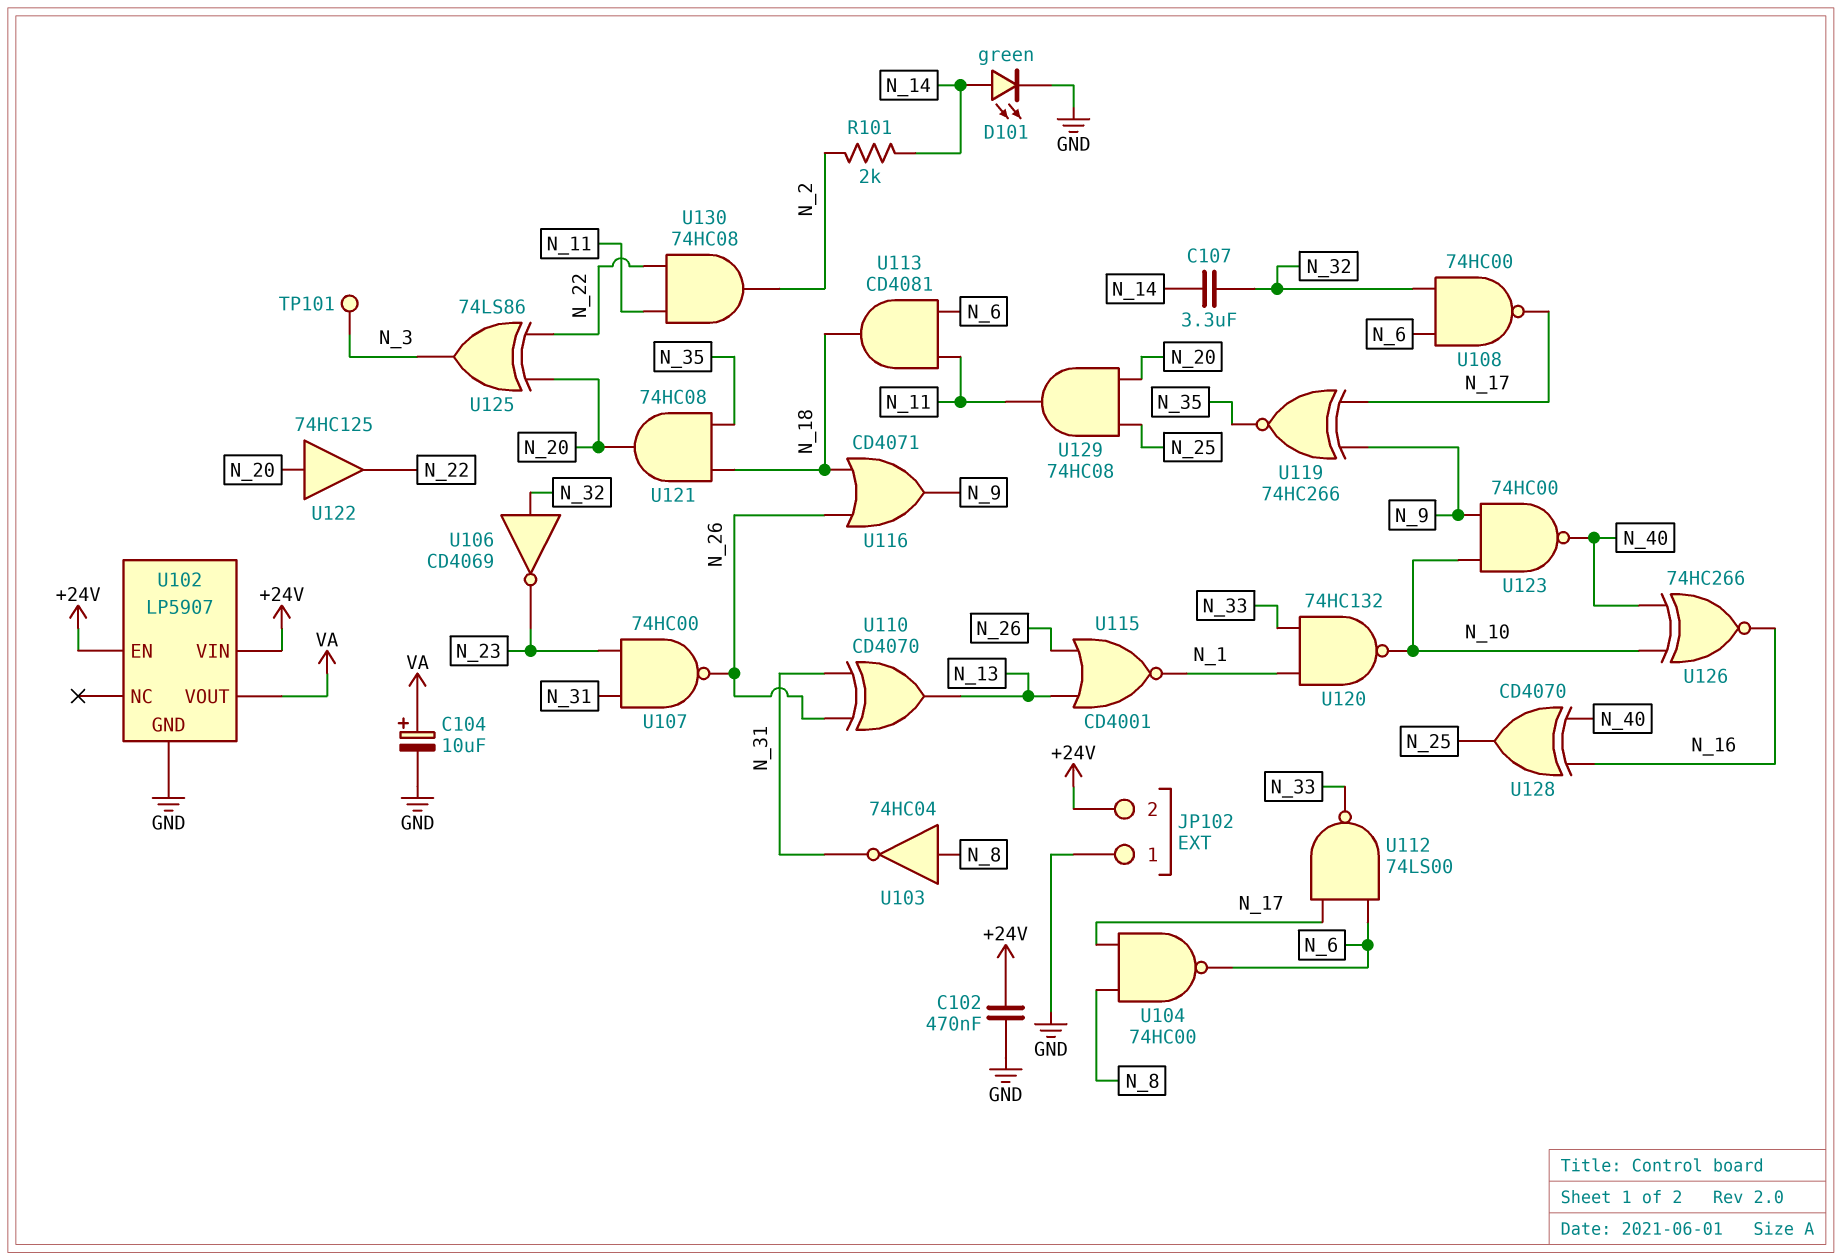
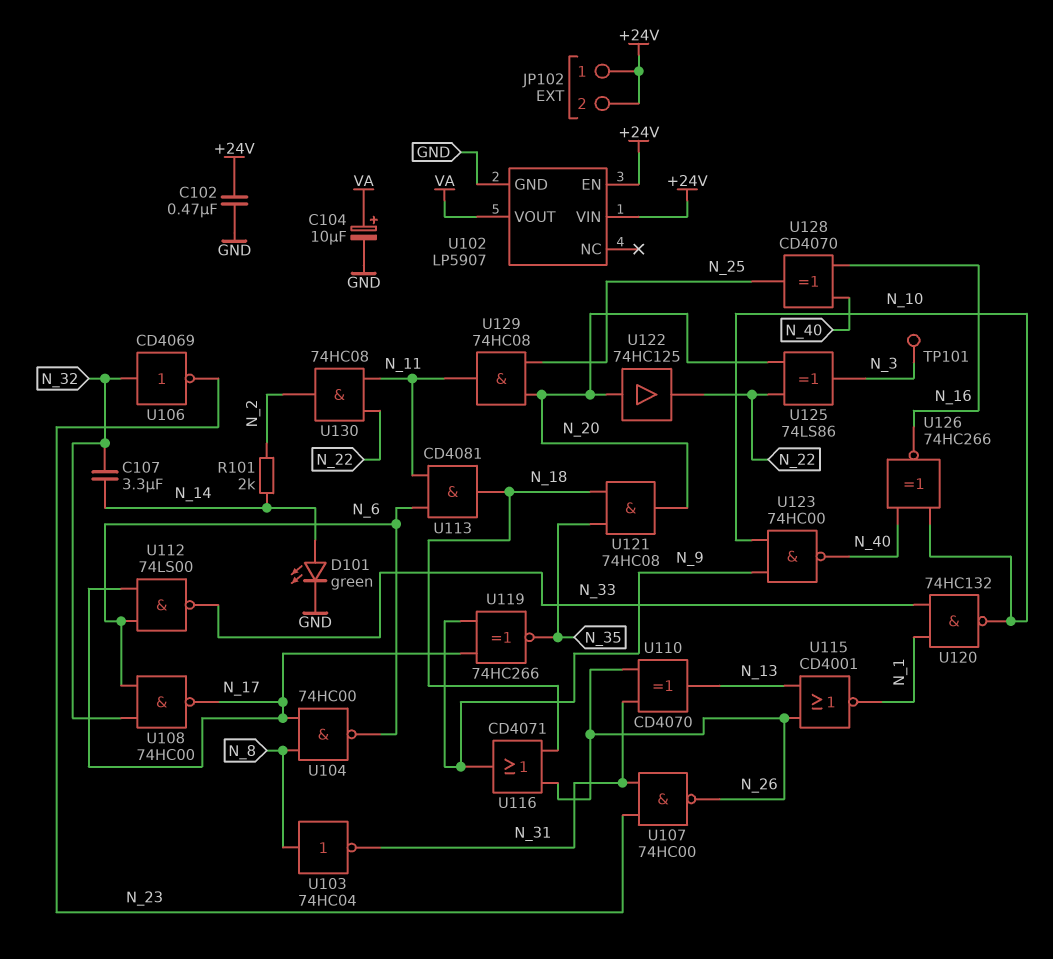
JP102 pin 1: GND -> +24V

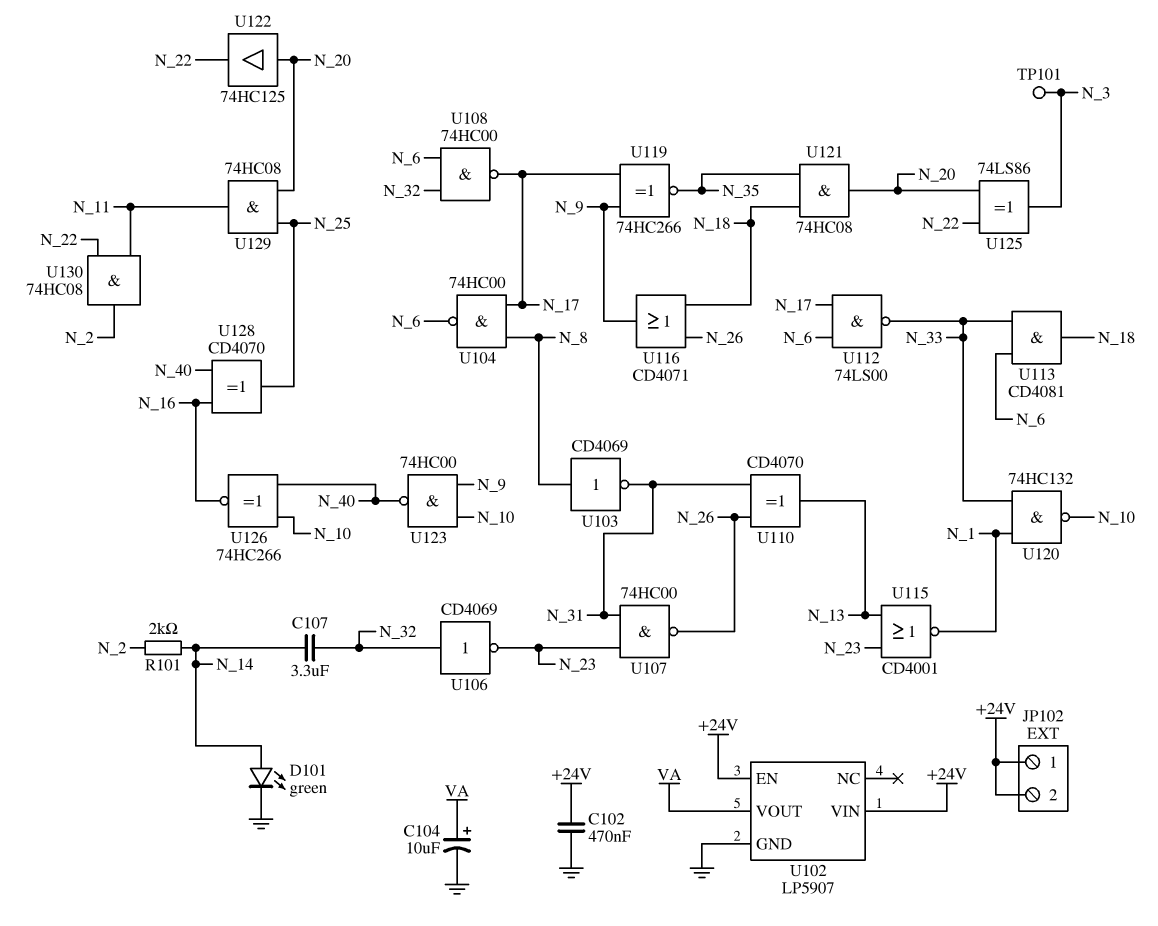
U103: NOT 74HC04 (in N_8, out N_31) -> NOT CD4069 (in N_8, out N_31)
U113: AND CD4081 (in N_6, in N_11, out N_18) -> AND CD4081 (in N_6, in N_33, out N_18)
U115: NOR CD4001 (in N_13, in N_26, out N_1) -> NOR CD4001 (in N_13, in N_23, out N_1)

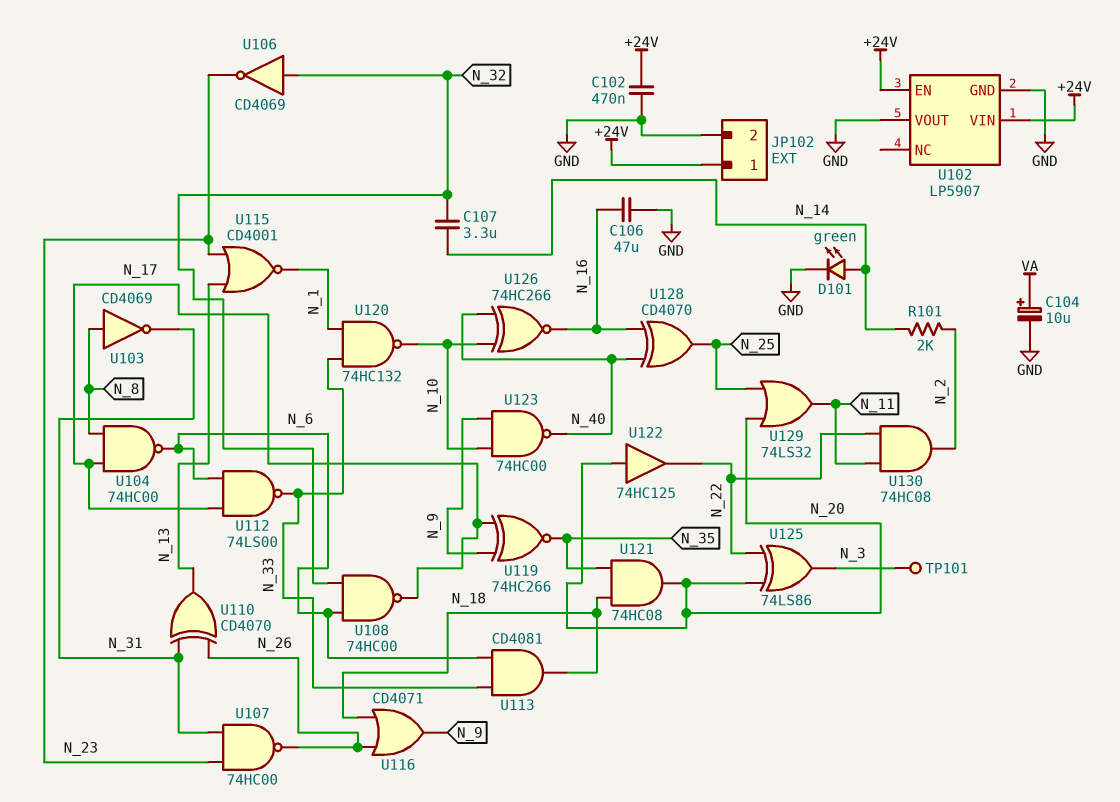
C106: none -> 47uF (GND, N_16)
JP102 pin 2: +24V -> GND
U102 pin VOUT: VA -> GND
U129: AND 74HC08 (in N_20, in N_25, out N_11) -> OR 74LS32 (in N_20, in N_25, out N_11)

